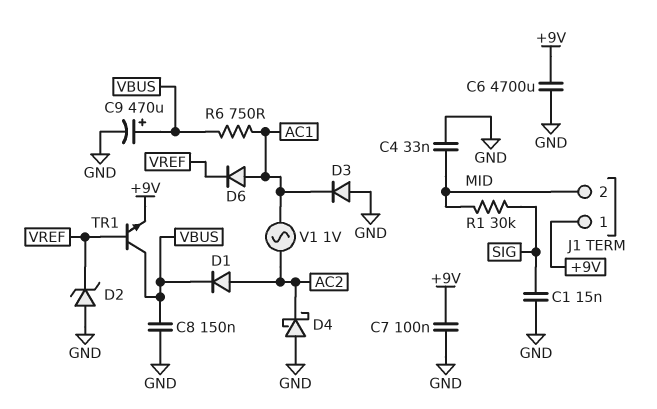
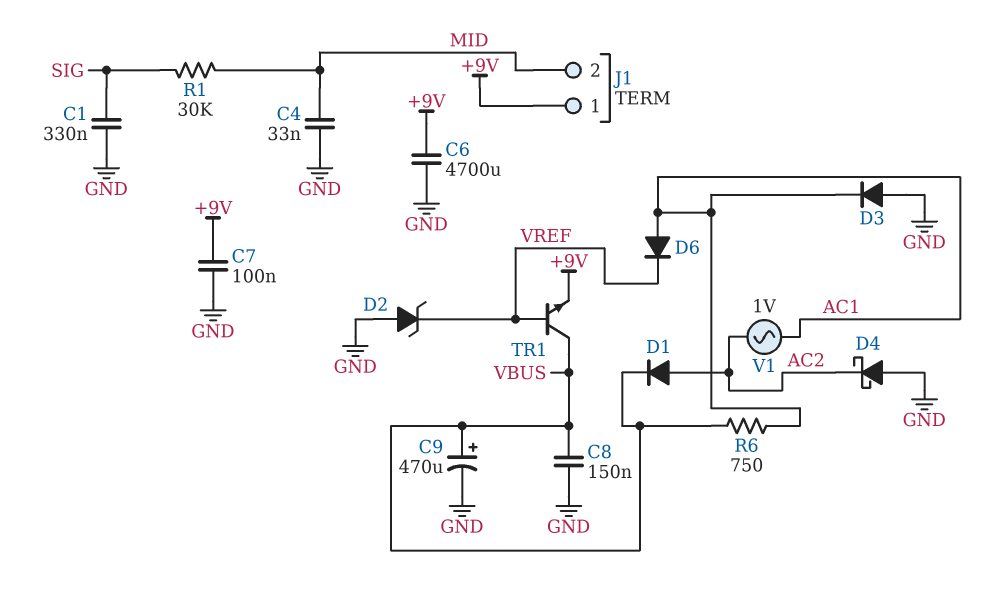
C1: 15nF (GND, SIG) -> 330nF (GND, SIG)

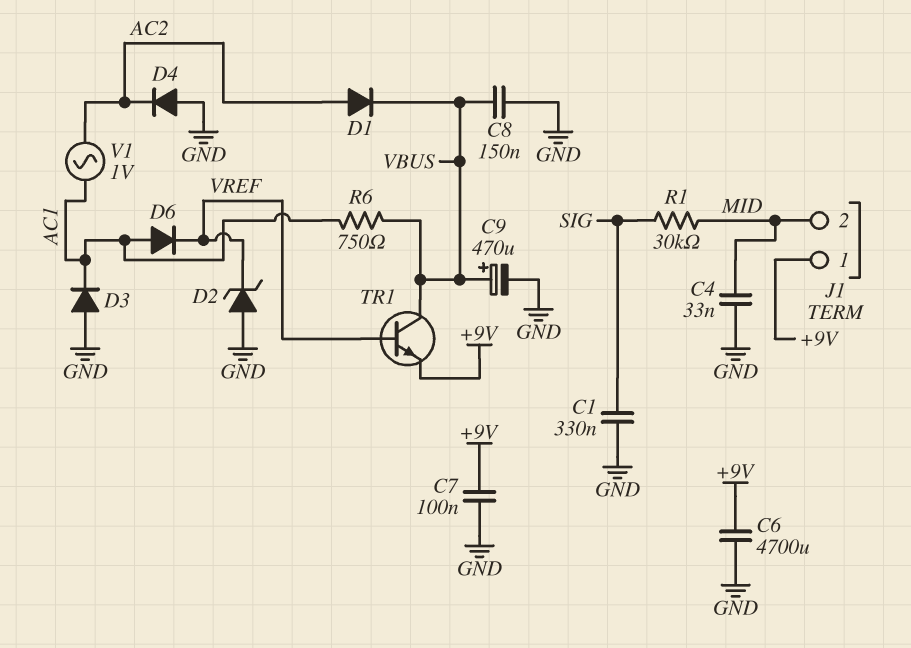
D4: schottky (A GND, K AC2) -> diode (A GND, K AC2)

